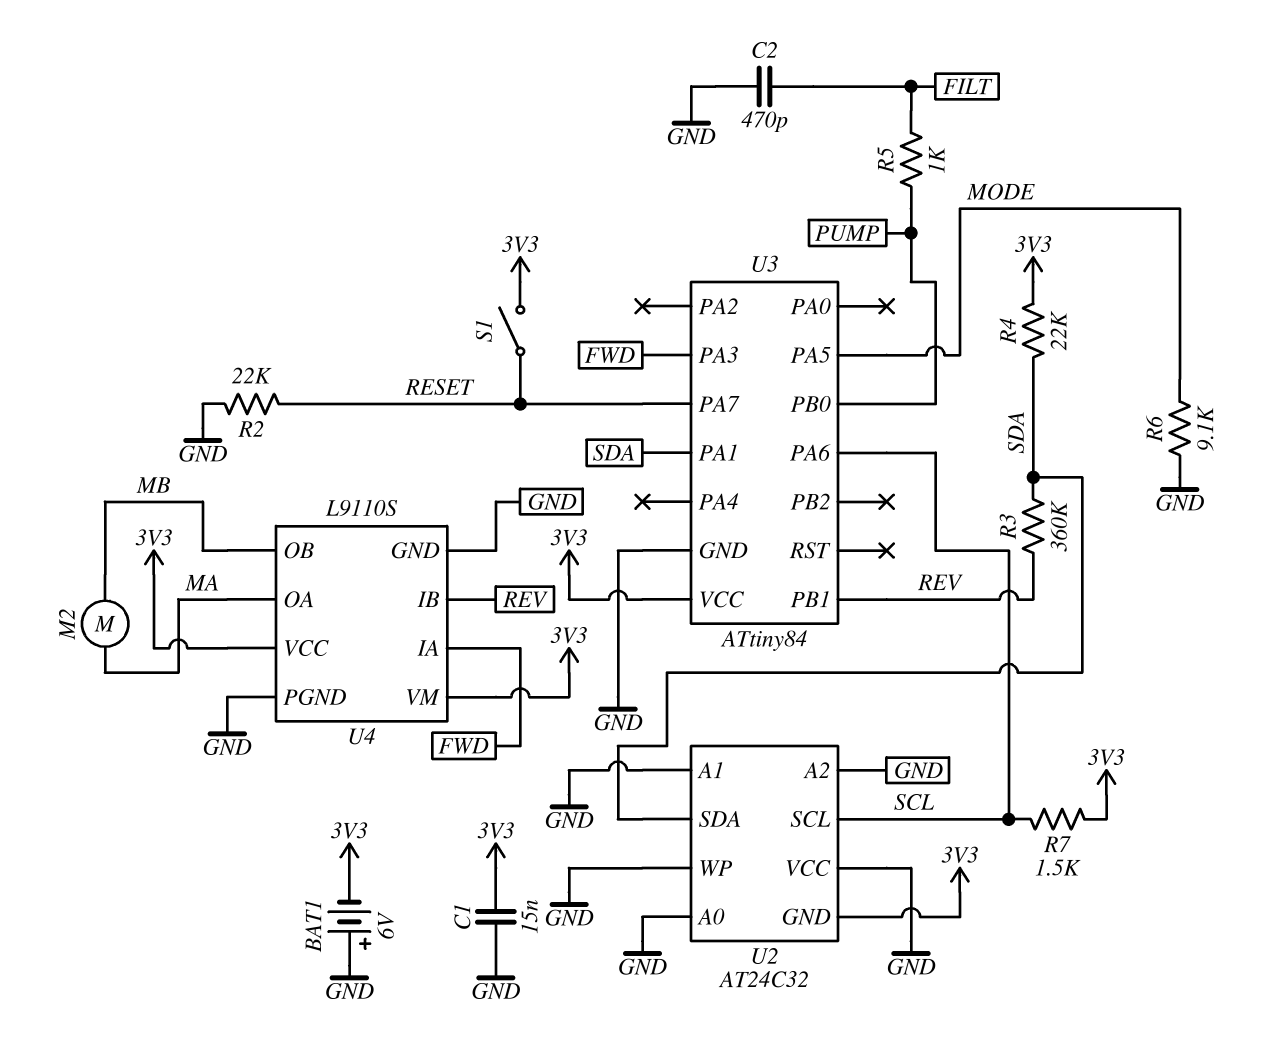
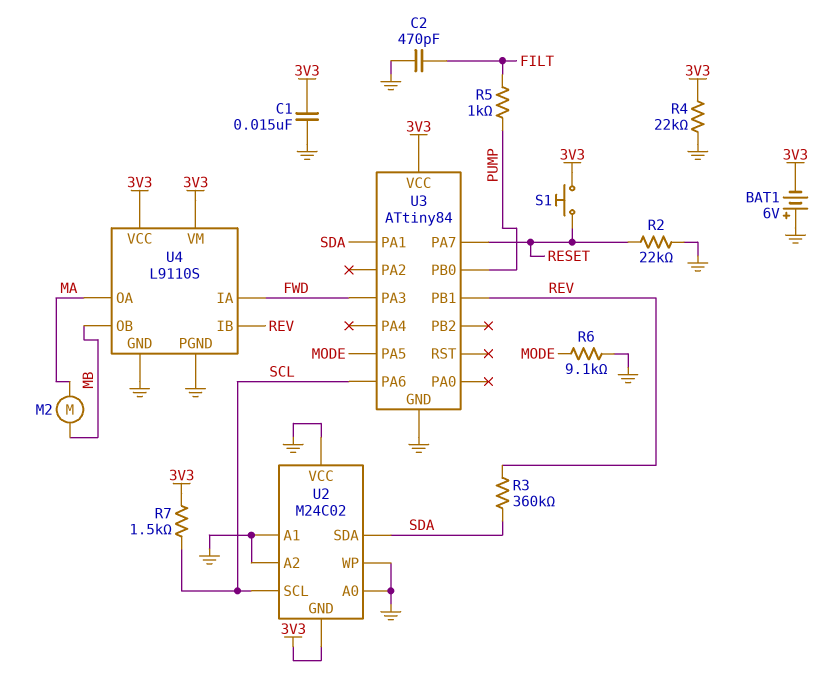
R4: 22k (3V3, SDA) -> 22k (3V3, GND)
S1: switch (3V3, RESET) -> button (3V3, RESET)
U2: AT24C32 -> M24C02

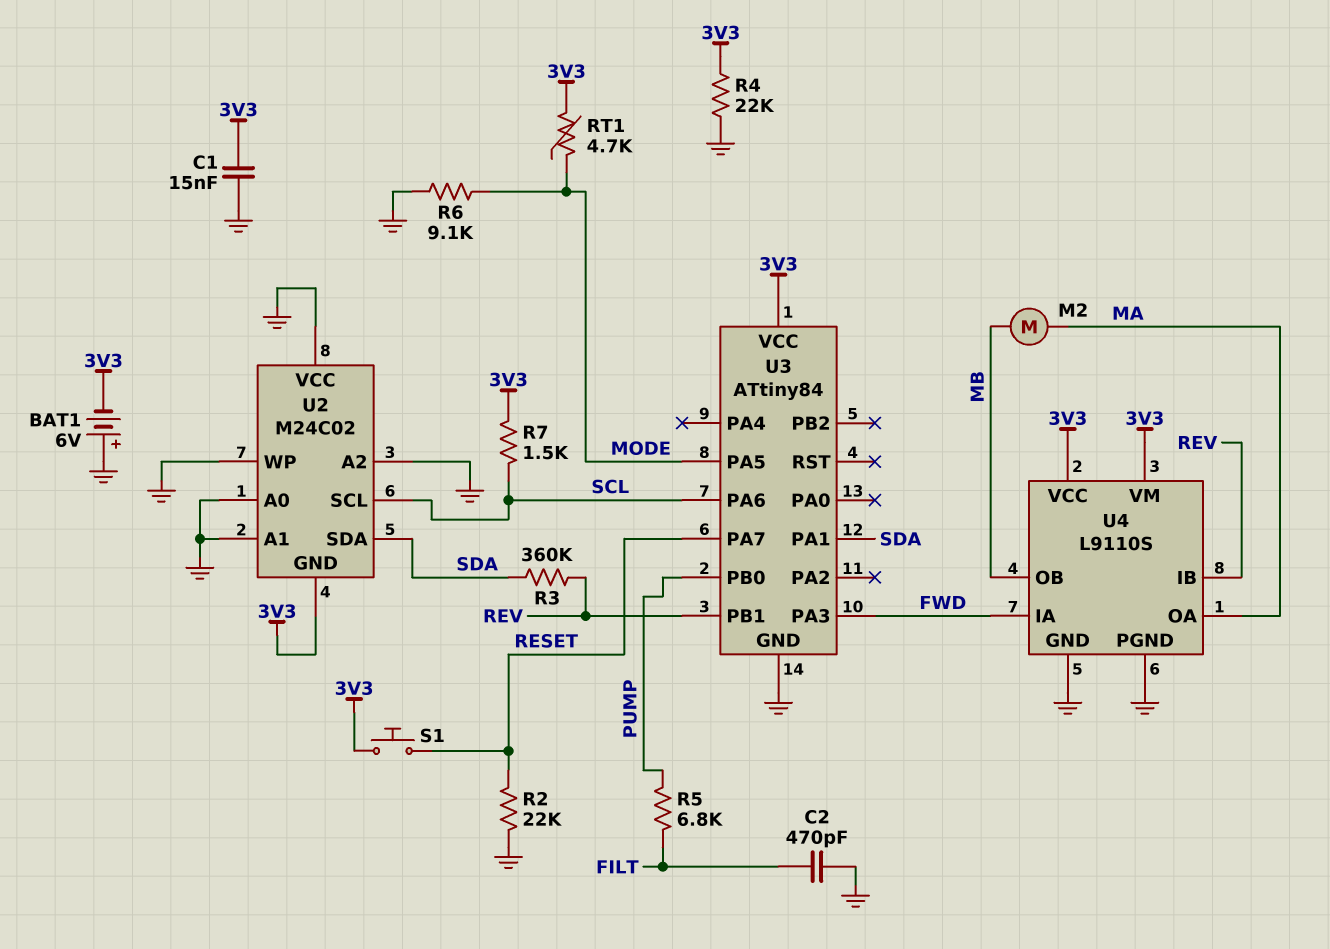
R5: 1k (FILT, PUMP) -> 6.8k (FILT, PUMP)
RT1: none -> 4.7k (3V3, MODE)

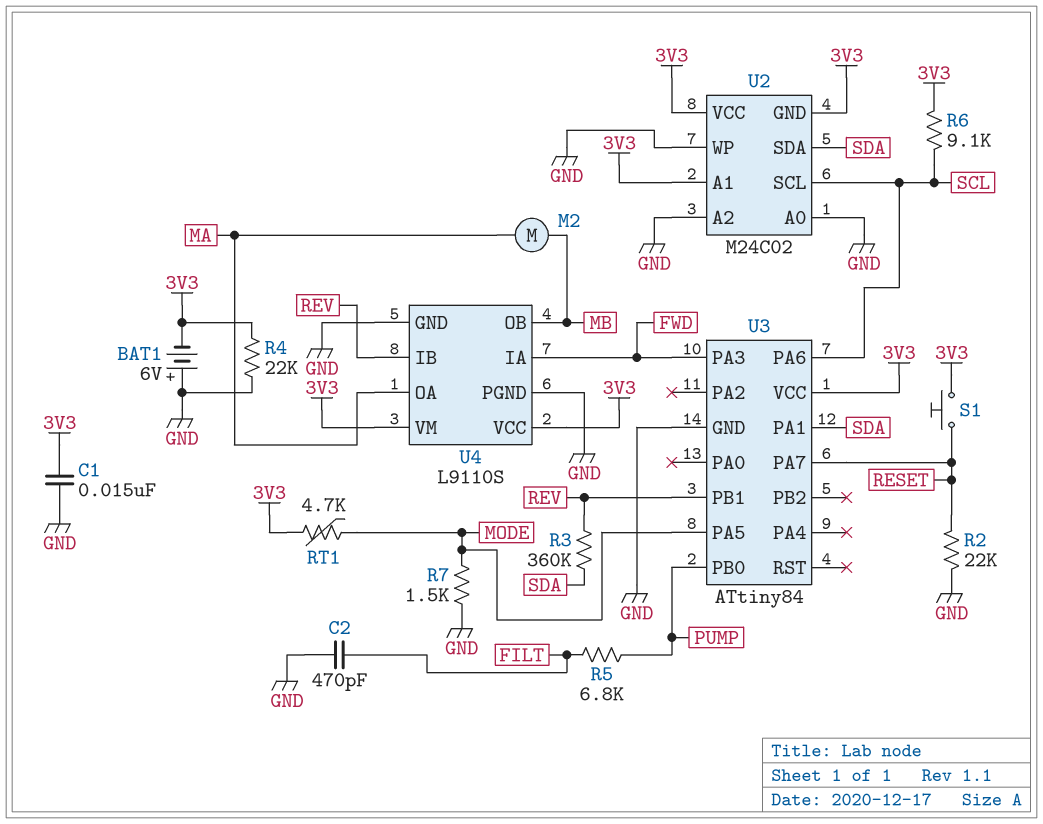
R6: 9.1k (GND, MODE) -> 9.1k (3V3, SCL)
R7: 1.5k (3V3, SCL) -> 1.5k (GND, MODE)
U2 pin A1: GND -> 3V3
U2 pin VCC: GND -> 3V3

